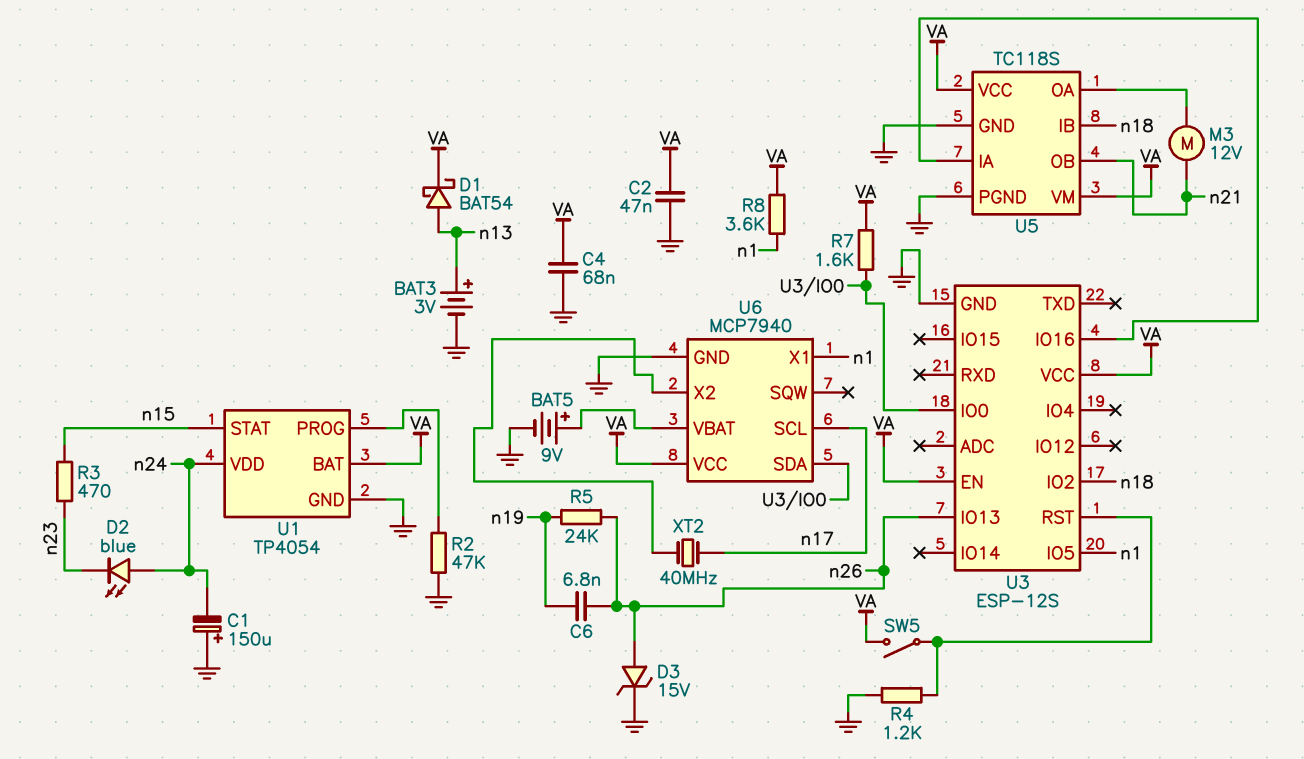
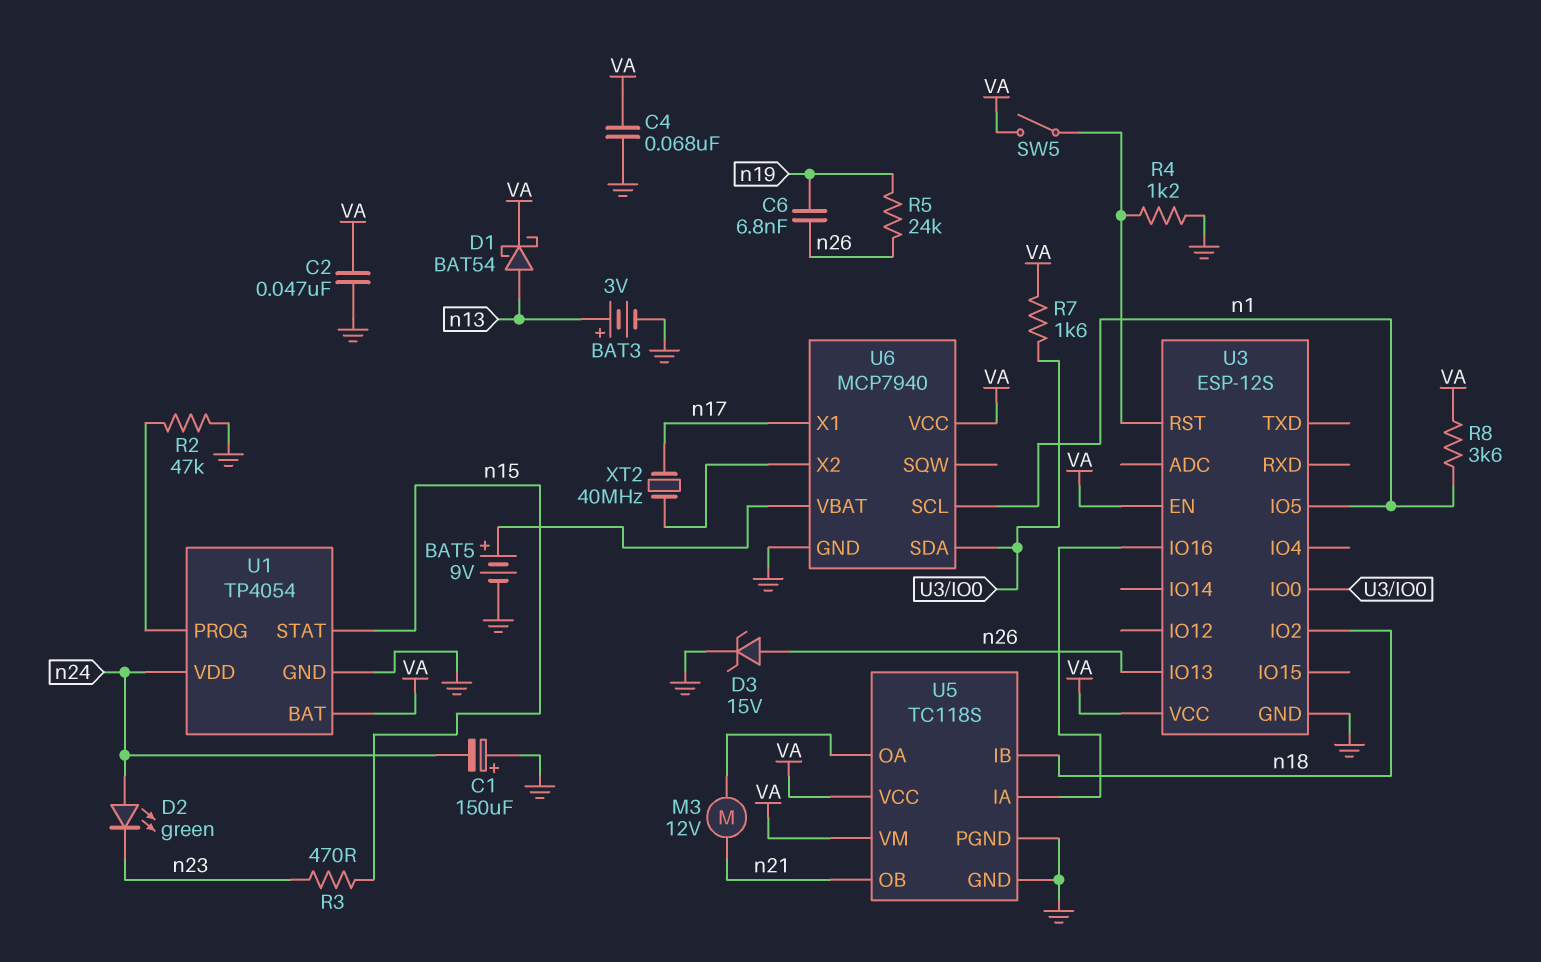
D2: LED blue (A n24, K n23) -> LED green (A n24, K n23)
U6 pin SCL: n17 -> n1
U6 pin X1: n1 -> n17

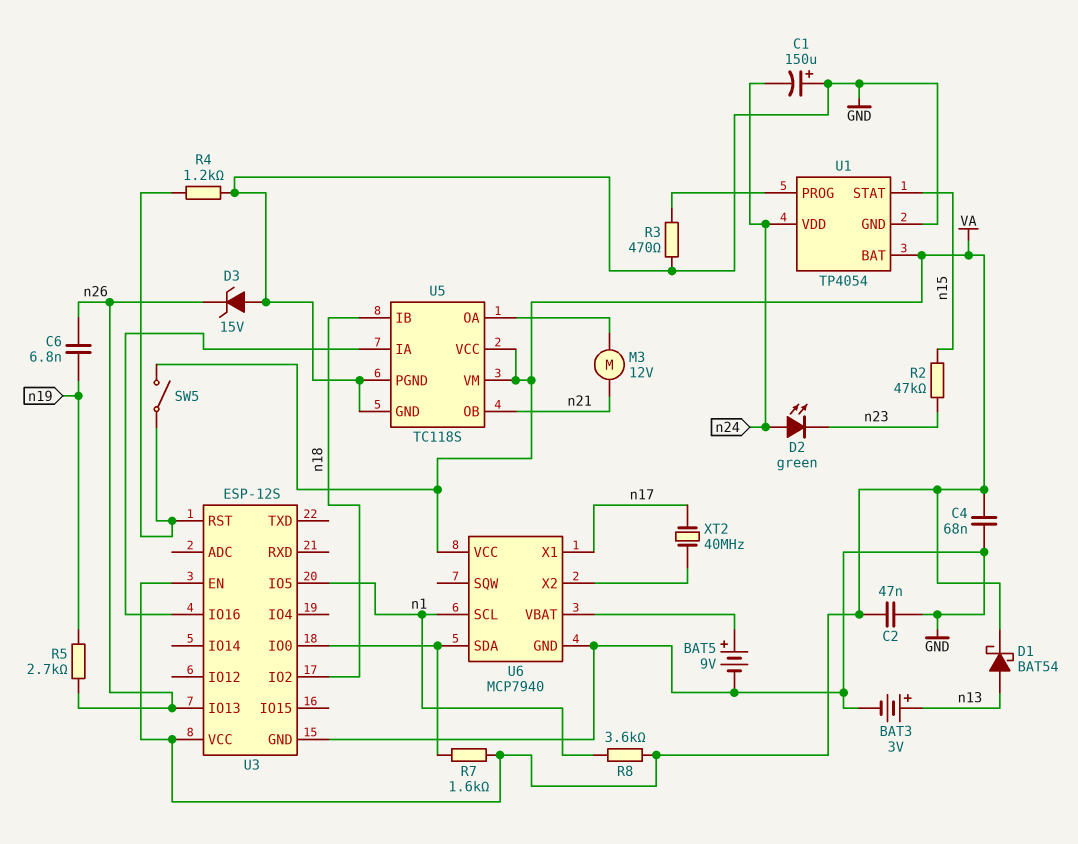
D3: zener 15V (A n26, K GND) -> zener 15V (A GND, K n26)
R2: 47k (GND, U1/PROG) -> 47k (n15, n23)
R3: 470 (n15, n23) -> 470 (GND, U1/PROG)
R5: 24k (n19, n26) -> 2.7k (n19, n26)

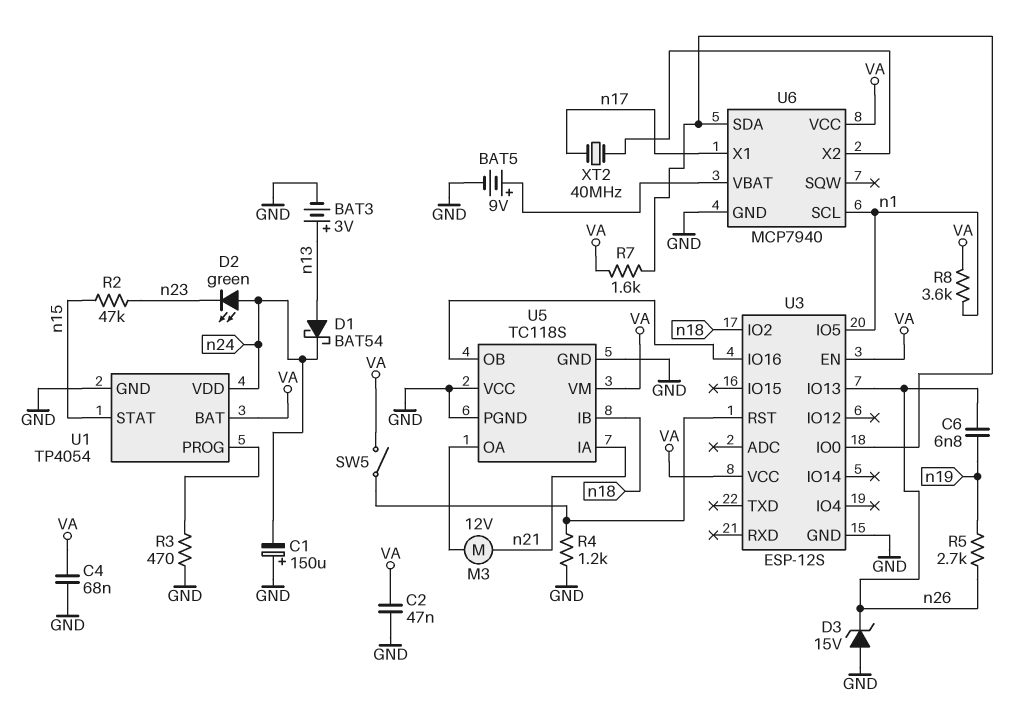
D1: schottky BAT54 (A n13, K VA) -> schottky BAT54 (A n13, K n24)
U5 pin IA: U3/IO16 -> n21
U5 pin OB: n21 -> U3/IO16
U5 pin VCC: VA -> GND

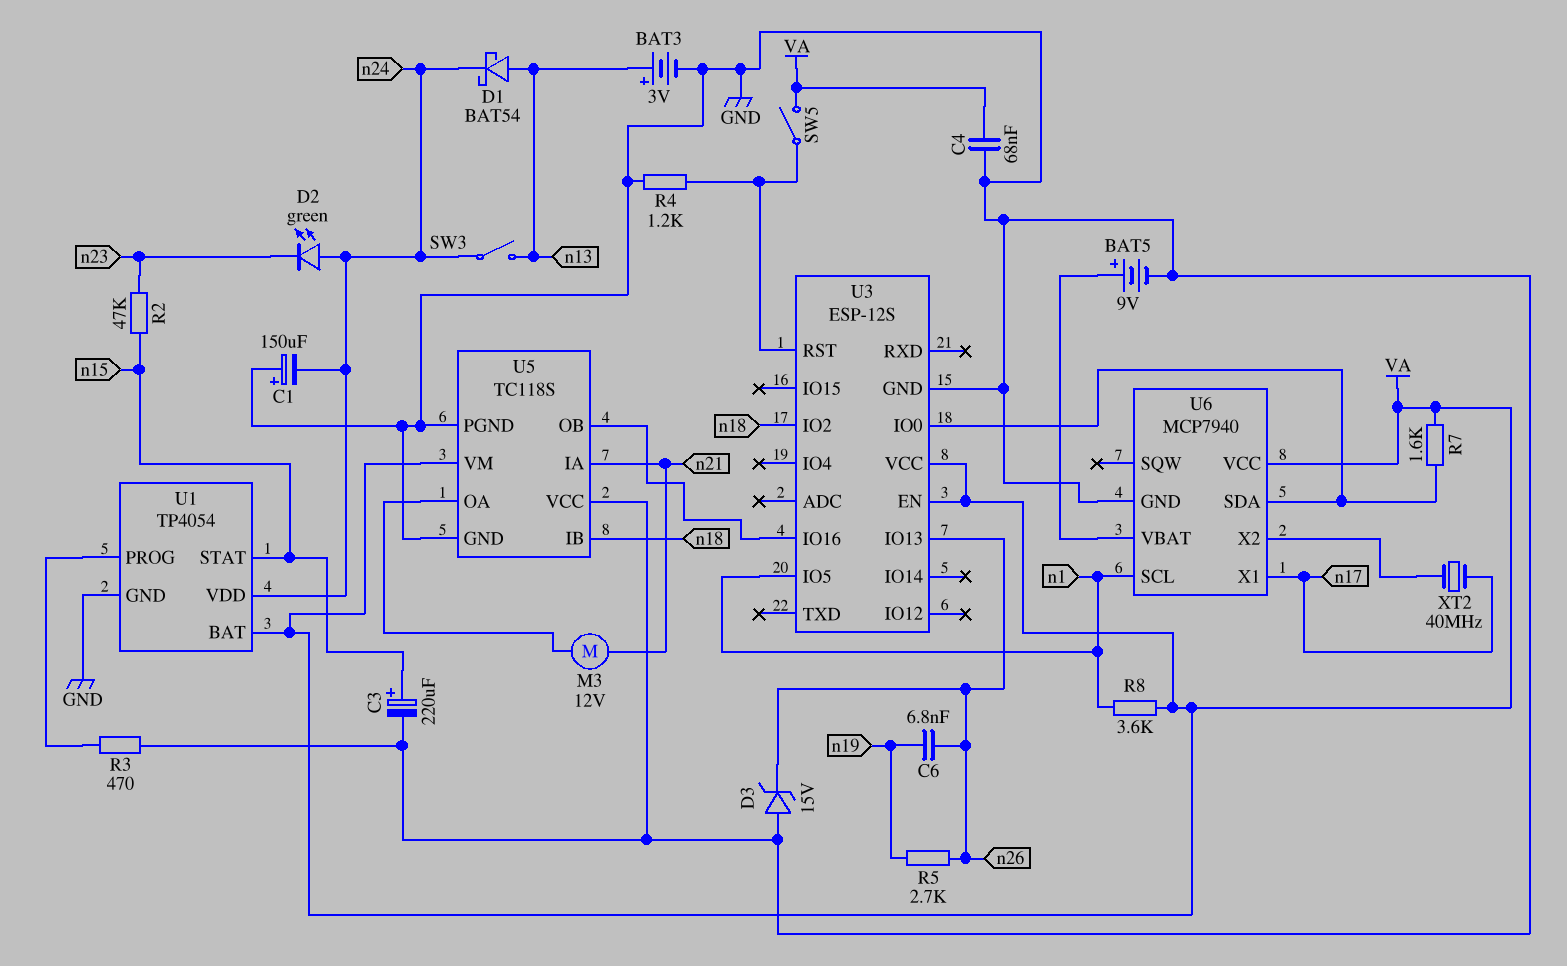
C2: 47nF (GND, VA) -> none
C3: none -> 220uF (plus n15, minus GND)
SW3: none -> switch (n13, n24)

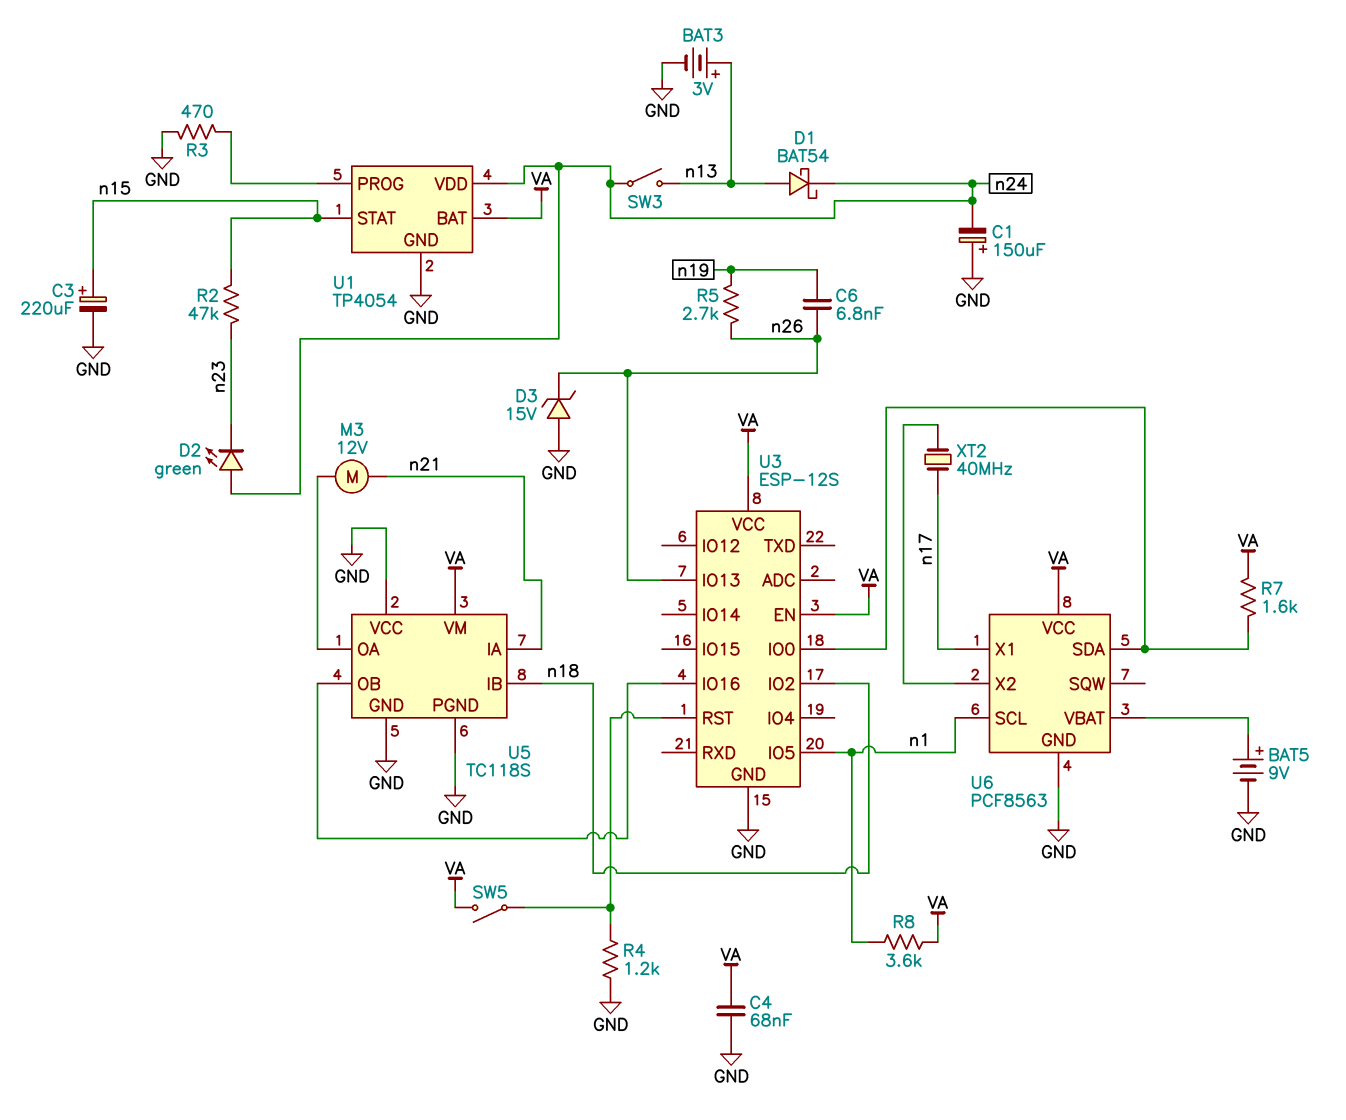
U6: MCP7940 -> PCF8563

